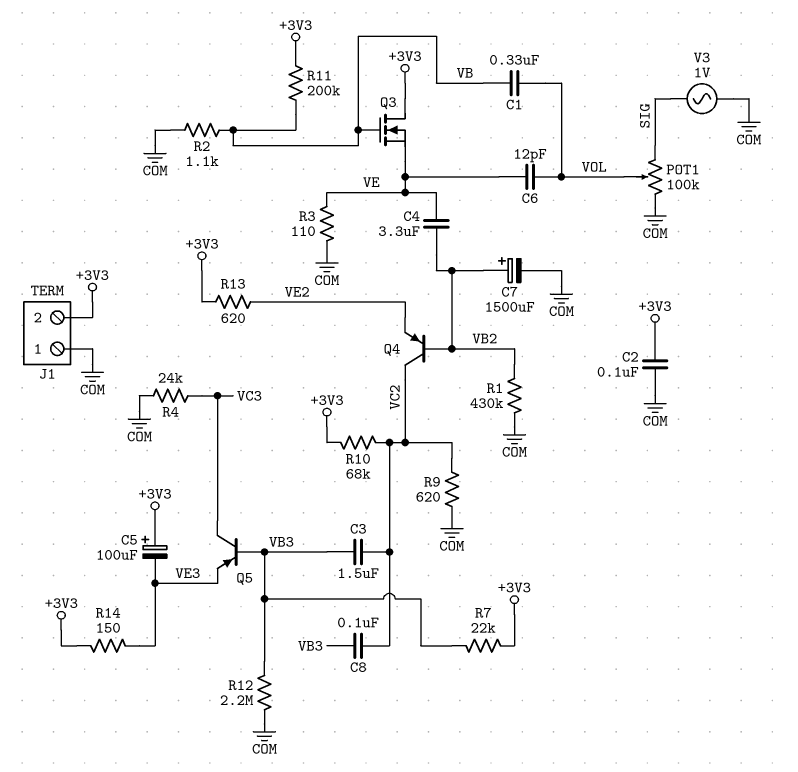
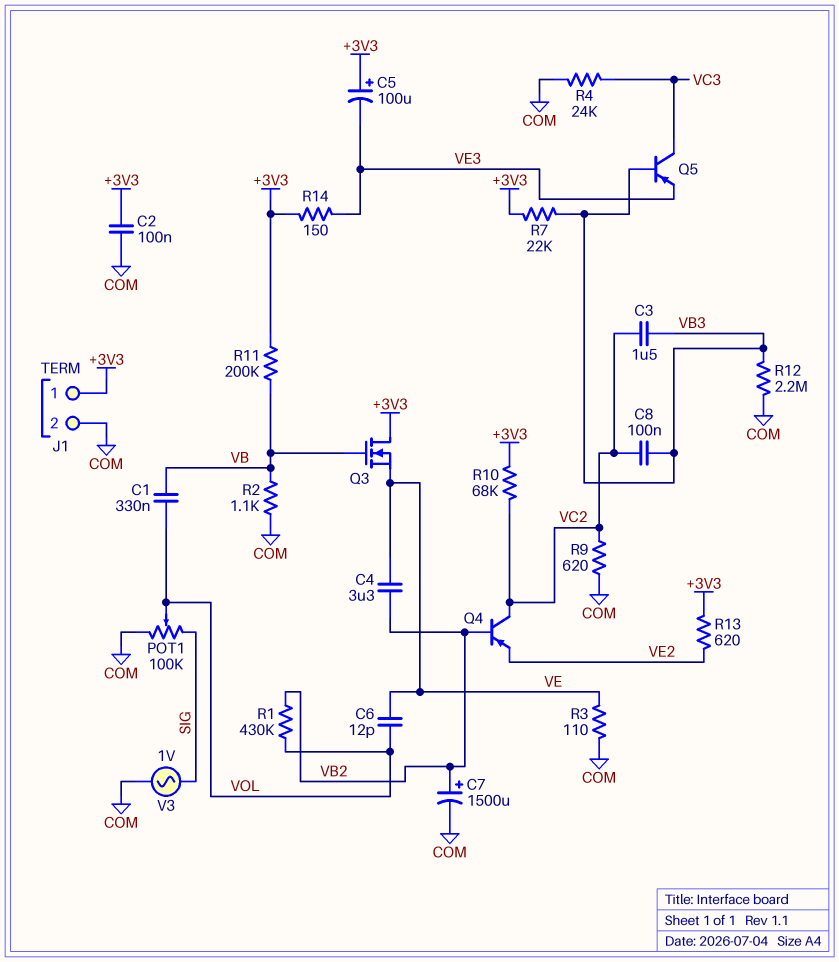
J1 pin 1: COM -> +3V3
J1 pin 2: +3V3 -> COM
R1: 430k (COM, VB2) -> 430k (VB2, VOL)

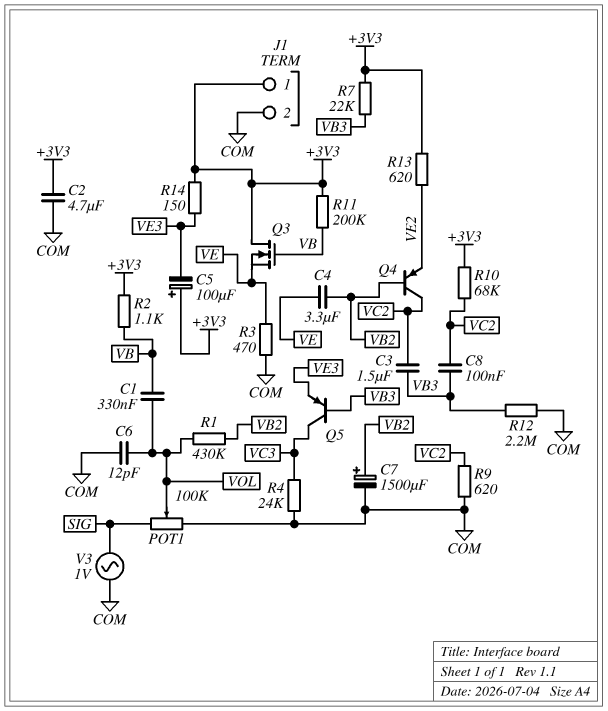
C2: 100nF (+3V3, COM) -> 4.7uF (+3V3, COM)
C6: 12pF (VE, VOL) -> 12pF (COM, VOL)
R2: 1.1k (COM, VB) -> 1.1k (+3V3, VB)
R3: 110 (COM, VE) -> 470 (COM, VE)

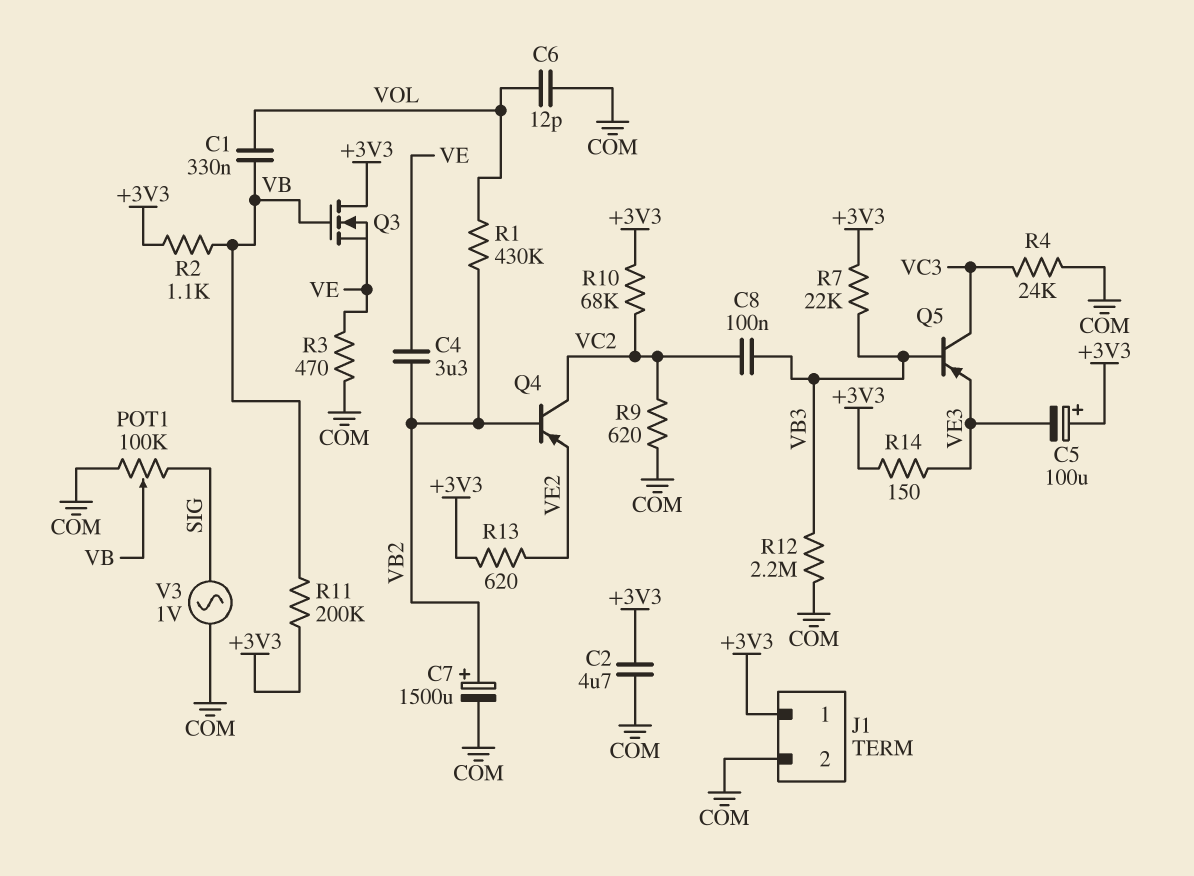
C3: 1.5uF (VB3, VC2) -> none
POT1: 100k (COM, SIG, wiper VOL) -> 100k (COM, SIG, wiper VB)

